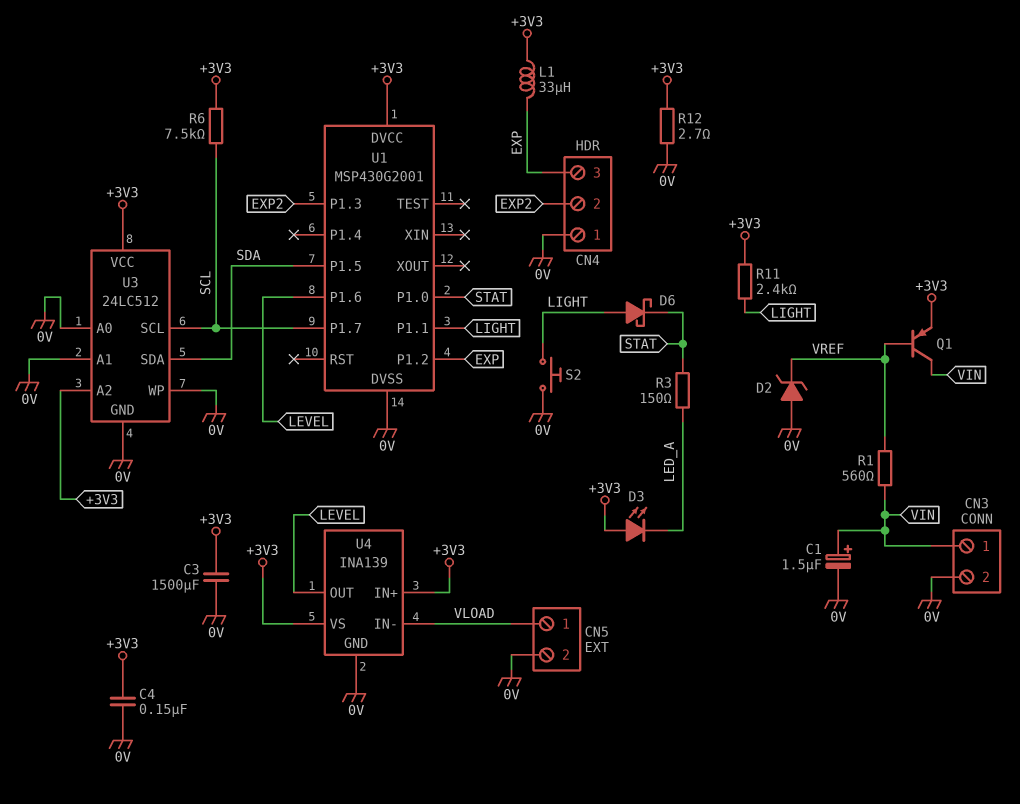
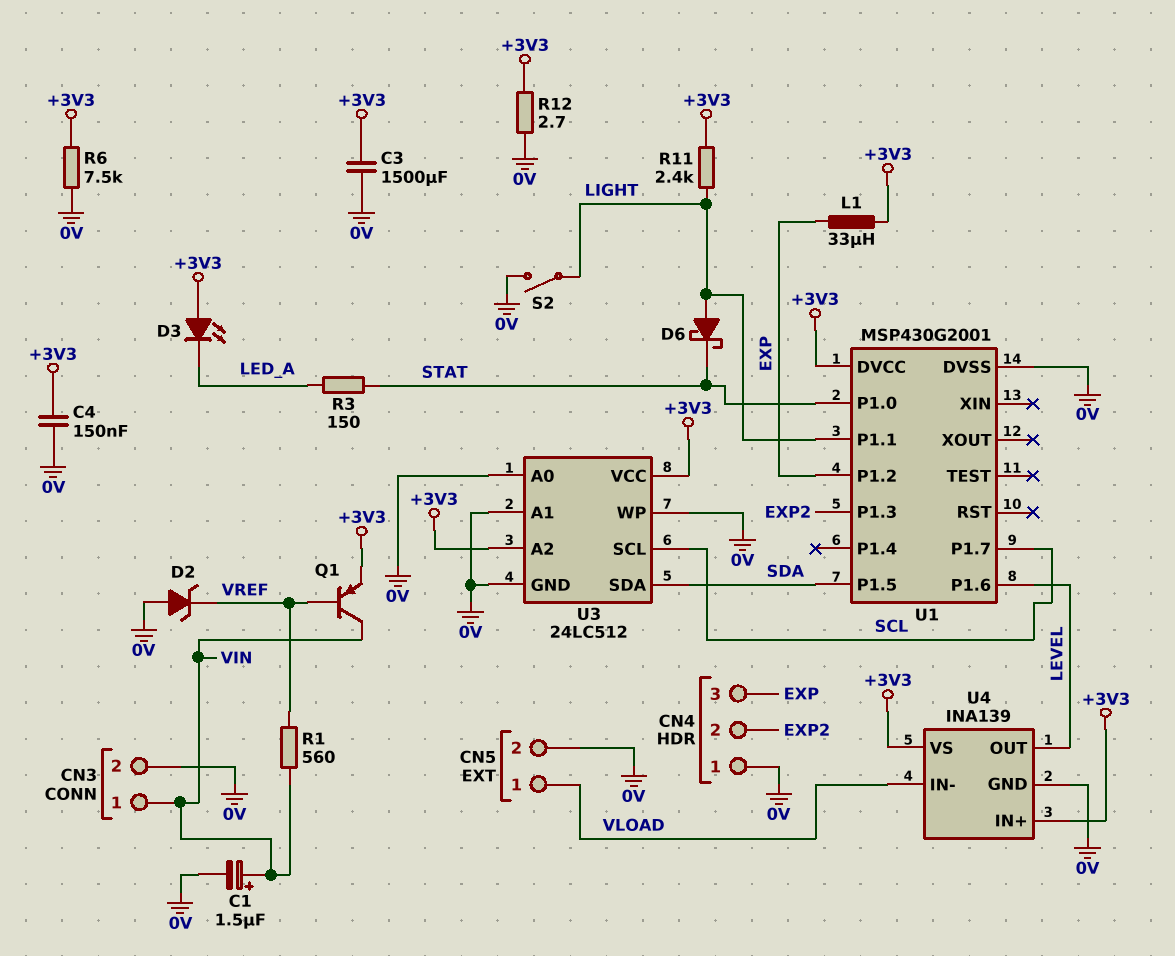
R6: 7.5k (+3V3, SCL) -> 7.5k (+3V3, 0V)
S2: button (0V, LIGHT) -> switch (0V, LIGHT)

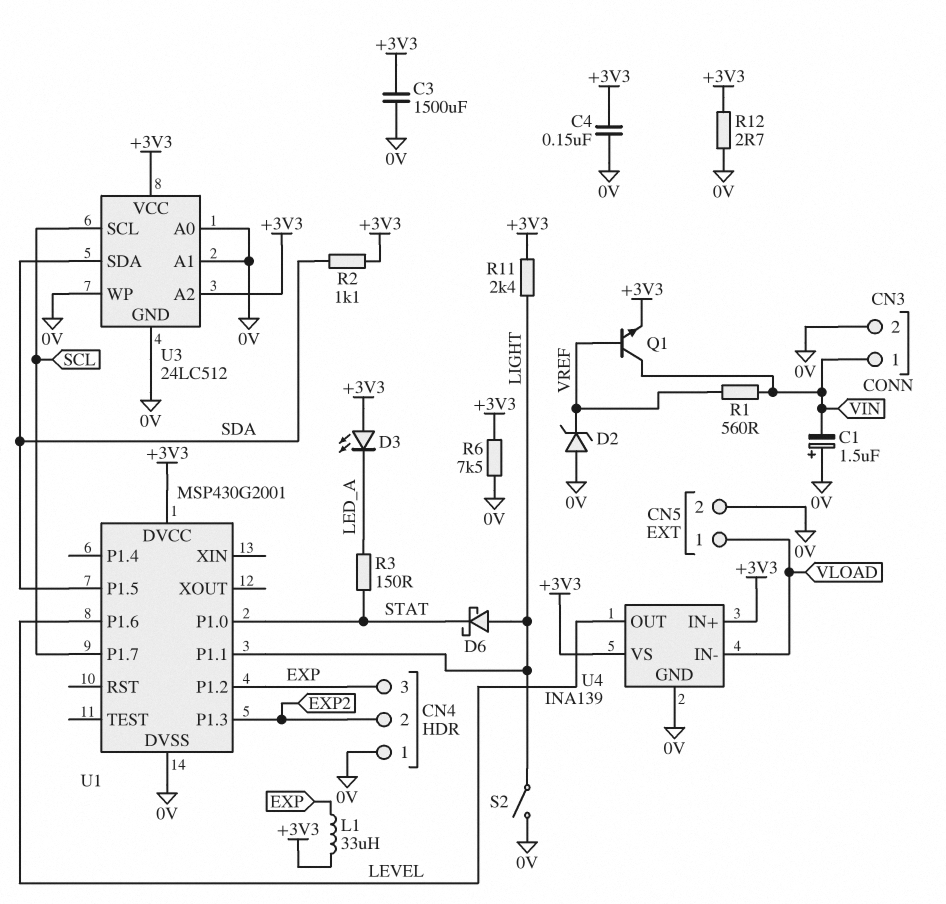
C1: 1.5uF (plus VIN, minus 0V) -> 1.5uF (plus 0V, minus VIN)
Q1: PNP (B VREF, C VIN, E +3V3) -> NPN (B VREF, C VIN, E +3V3)
R2: none -> 1.1k (+3V3, SDA)

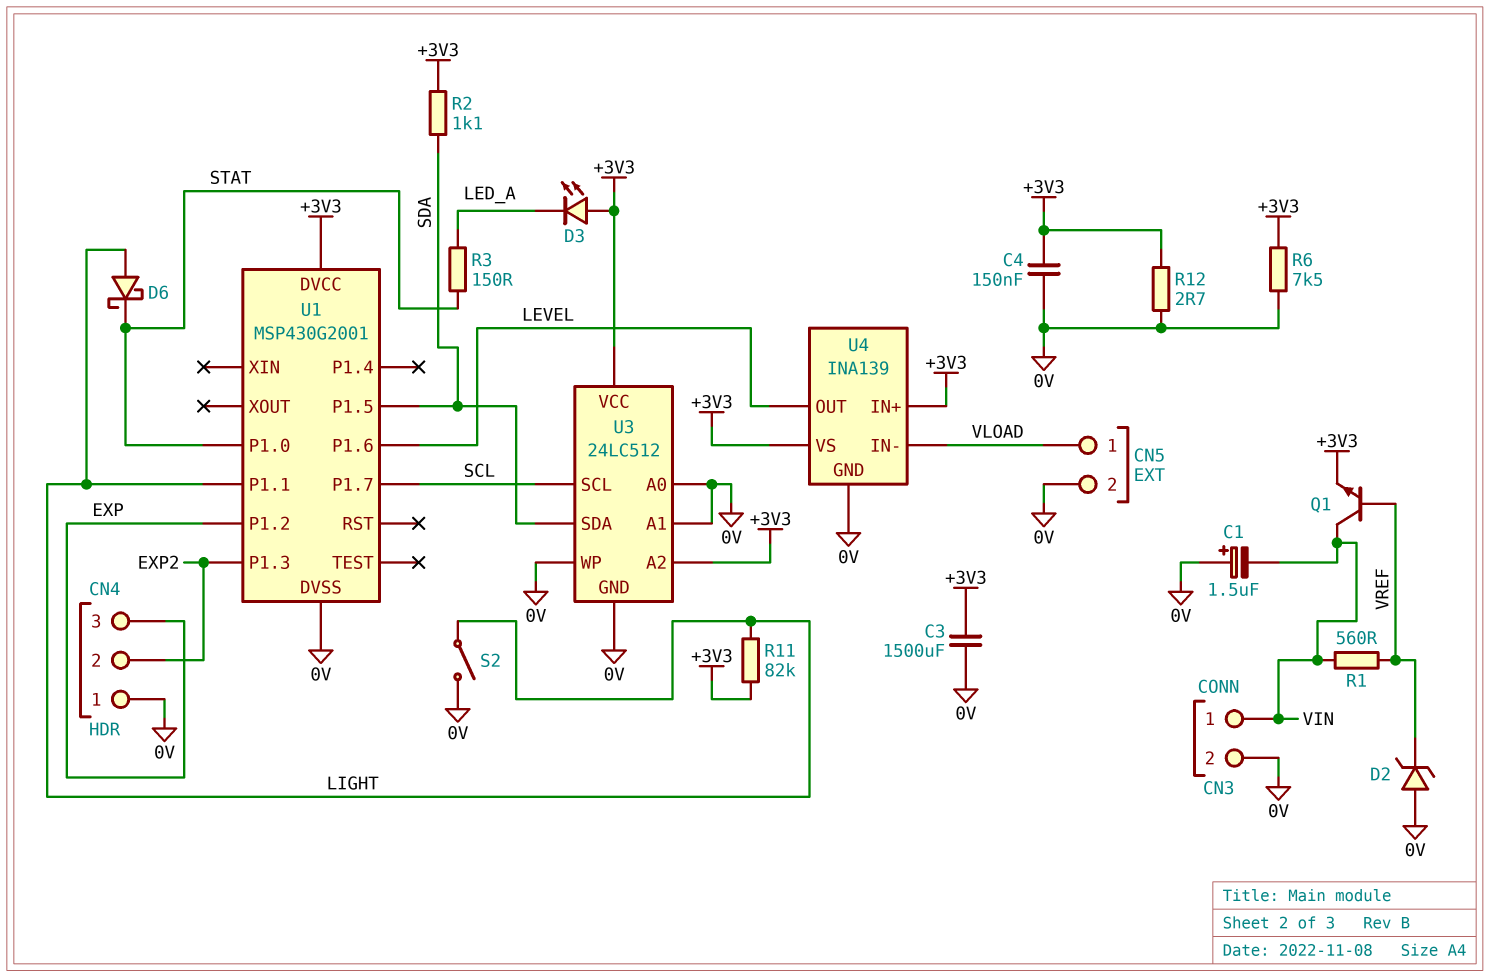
L1: 33uH (+3V3, EXP) -> none
R11: 2.4k (+3V3, LIGHT) -> 82k (+3V3, LIGHT)

